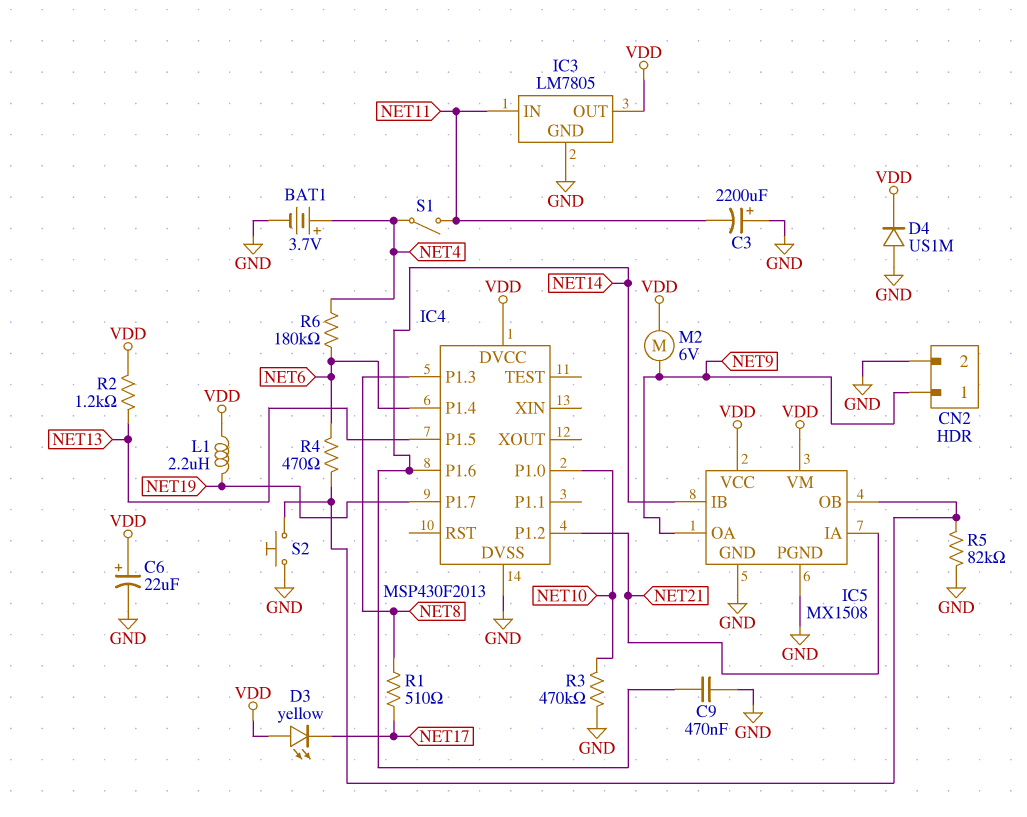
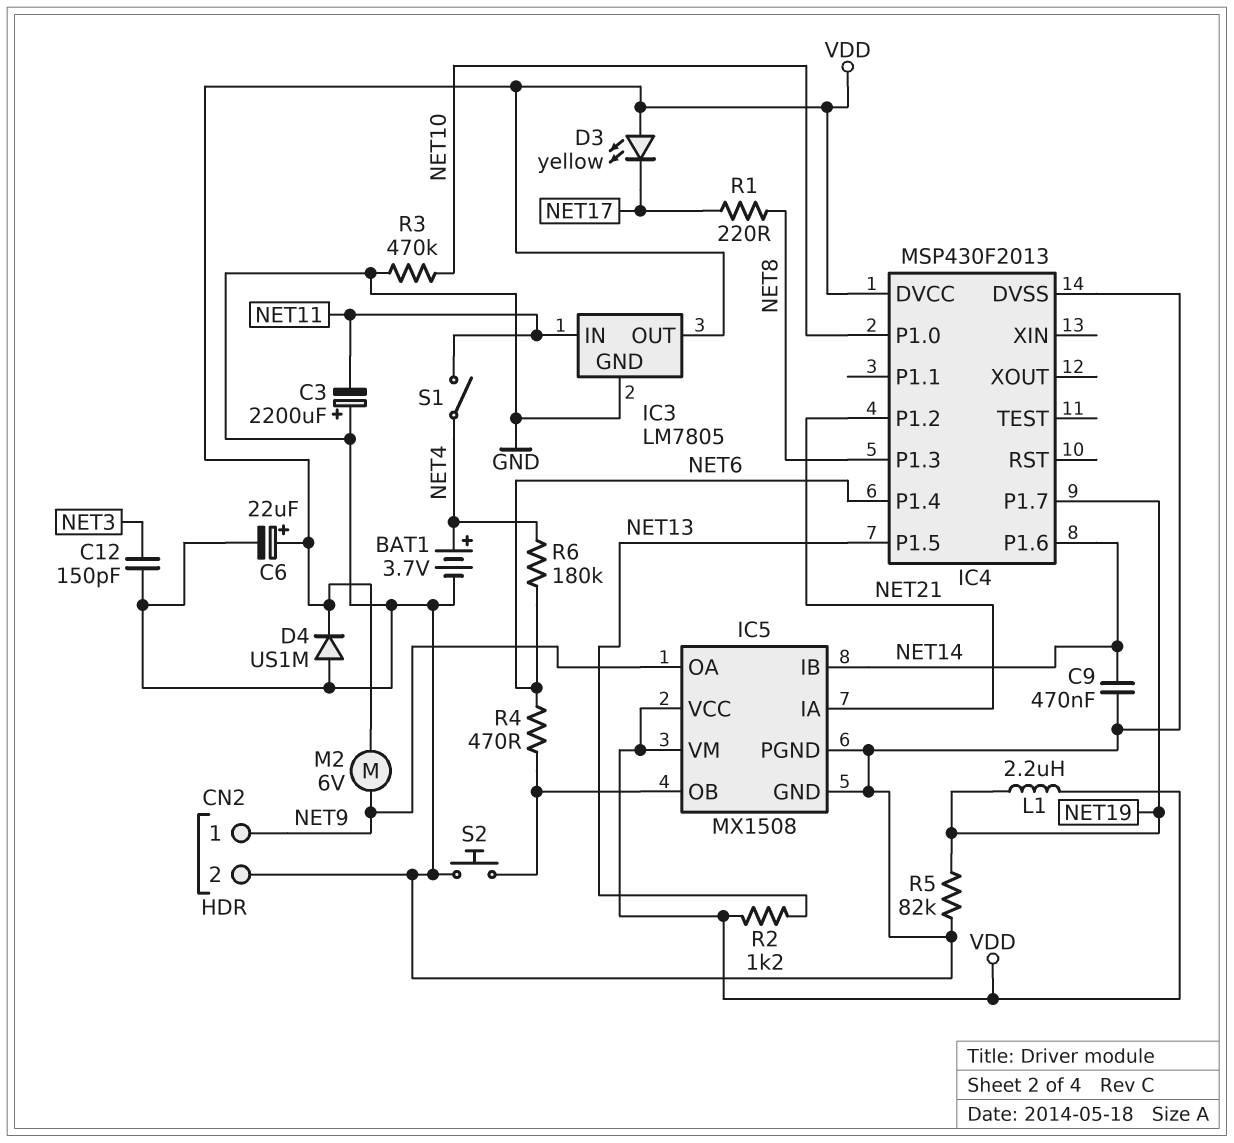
C12: none -> 150pF (GND, NET3)
R1: 510 (NET8, NET17) -> 220 (NET8, NET17)
R5: 82k (GND, IC5/OB) -> 82k (GND, NET19)

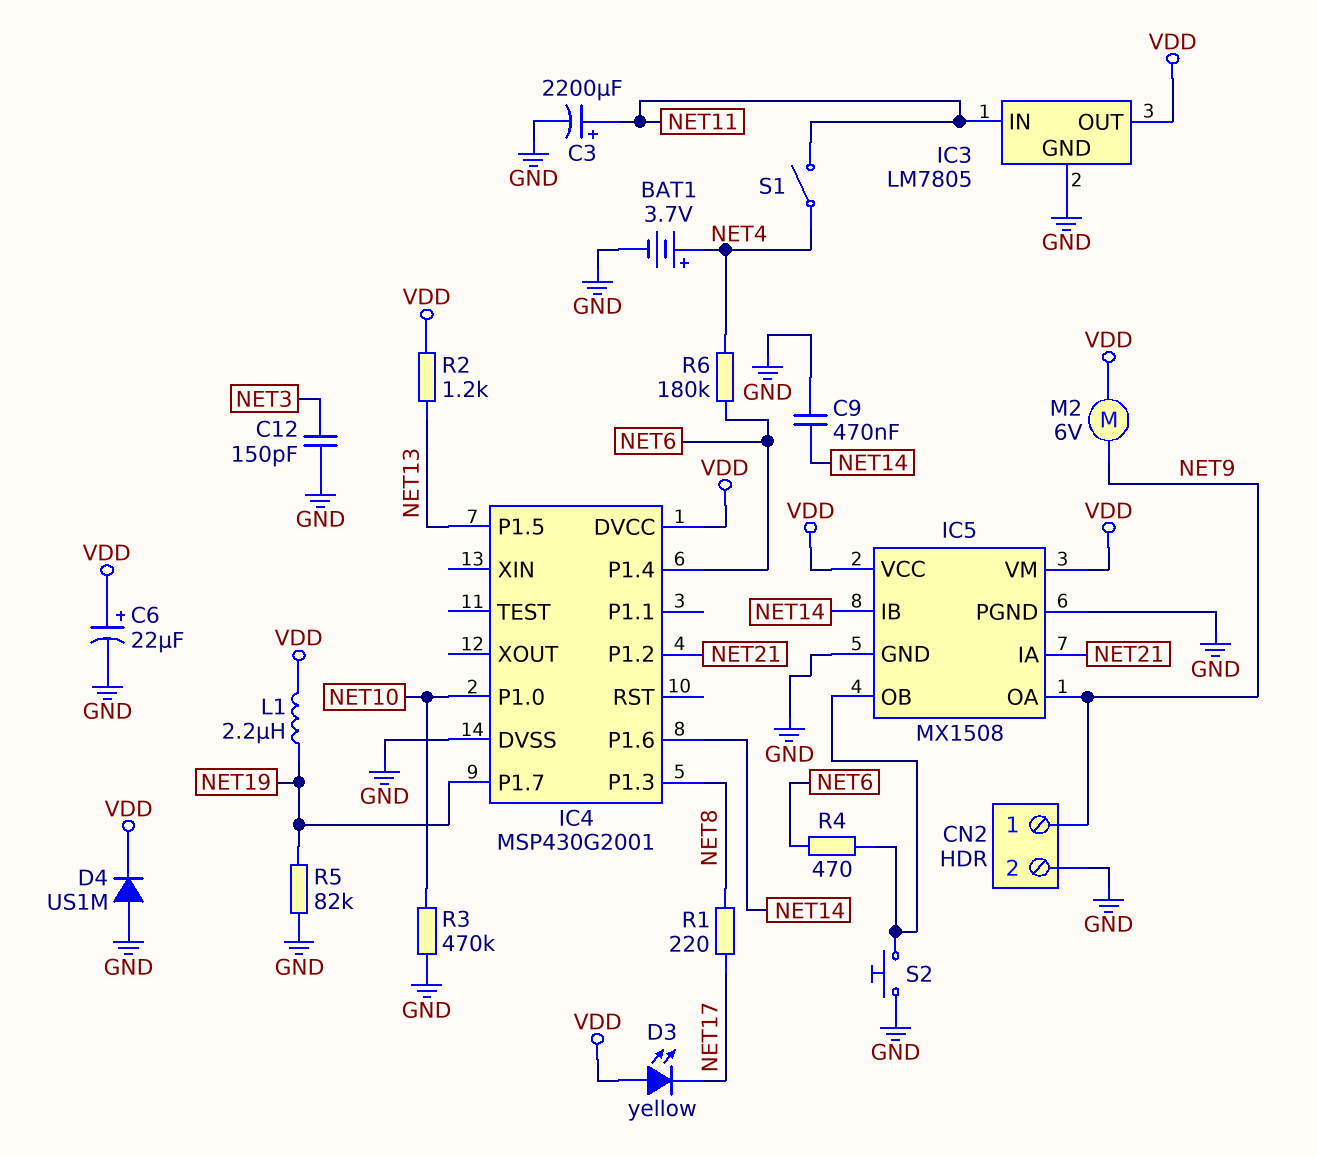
C3: 2200uF (plus GND, minus NET11) -> 2200uF (plus NET11, minus GND)
IC4: MSP430F2013 -> MSP430G2001

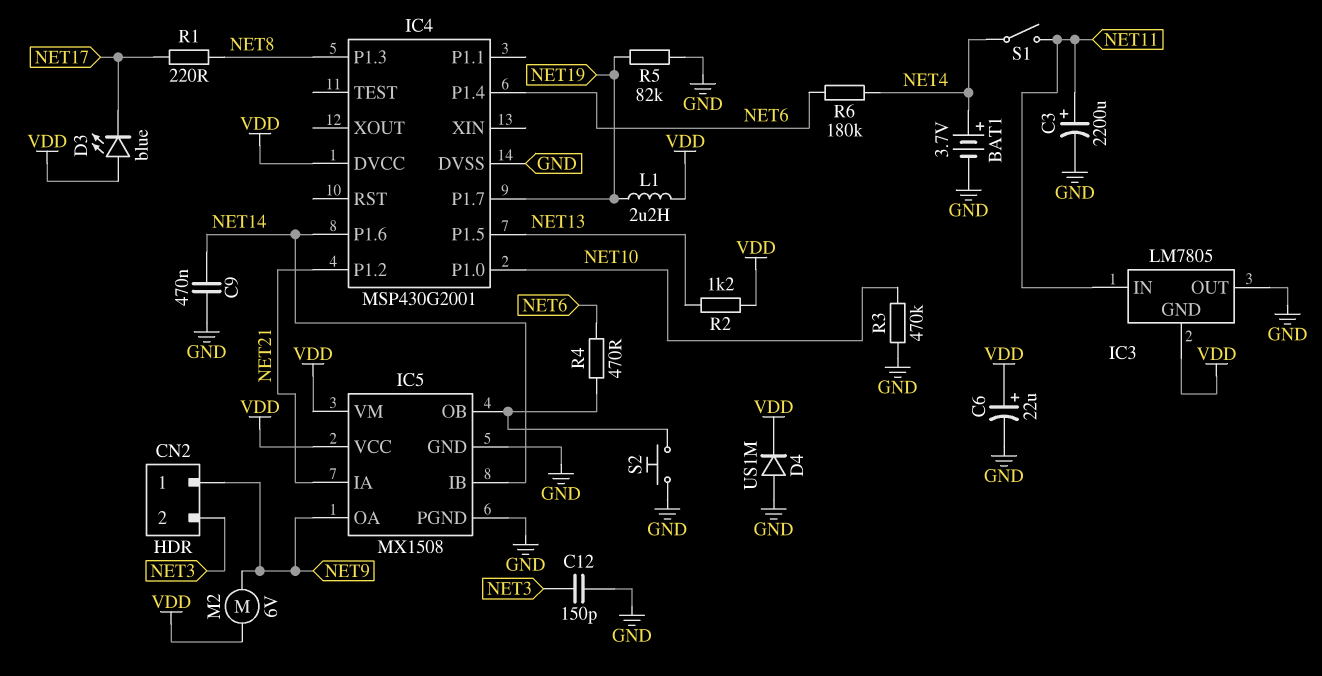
CN2 pin 2: GND -> NET3
D3: LED yellow (A VDD, K NET17) -> LED blue (A VDD, K NET17)
IC3 pin GND: GND -> VDD
IC3 pin OUT: VDD -> GND

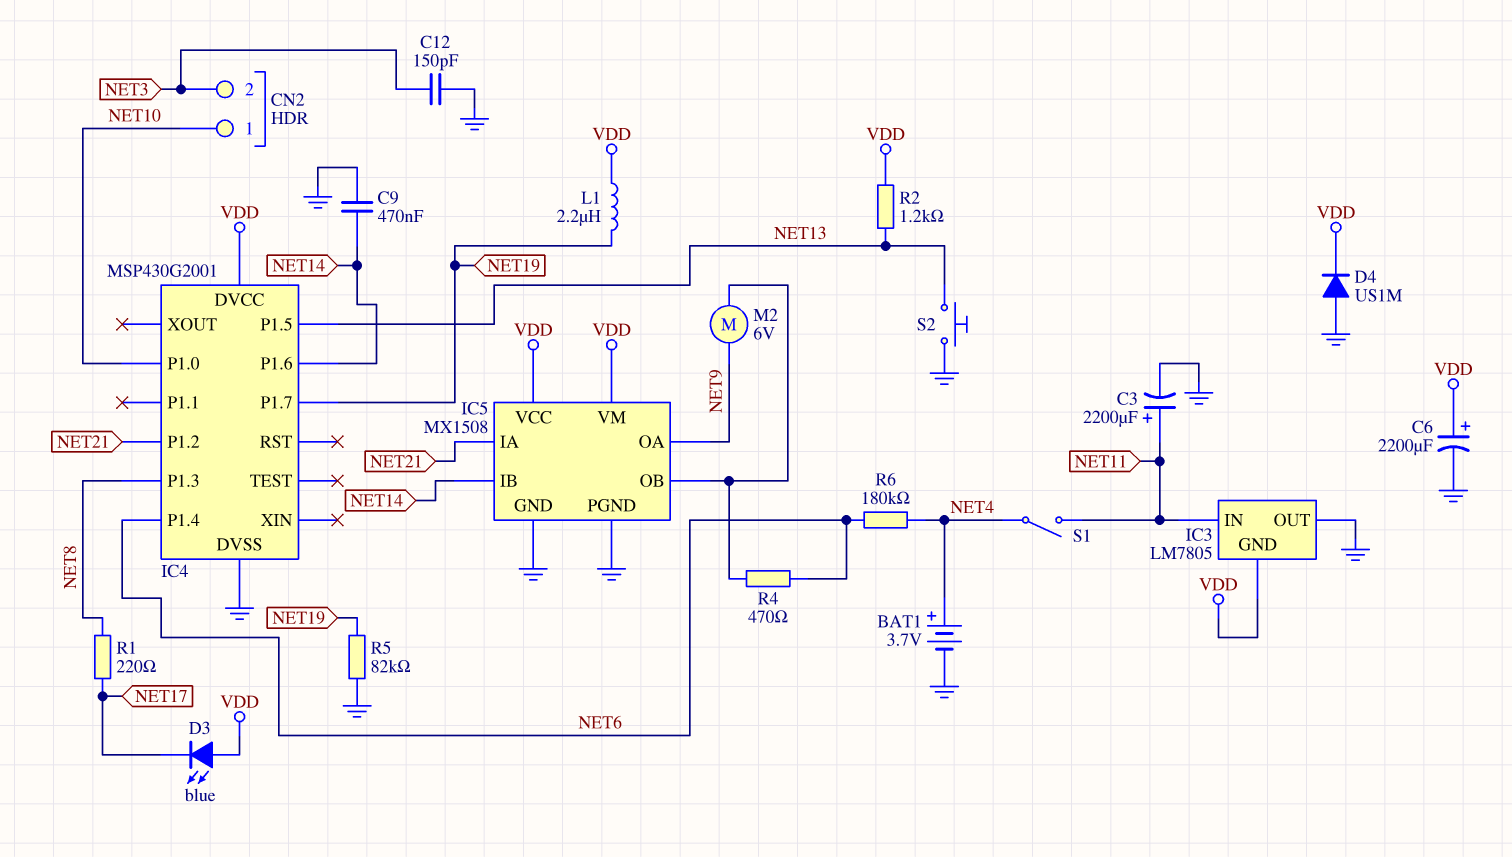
C6: 22uF (plus VDD, minus GND) -> 2200uF (plus VDD, minus GND)
CN2 pin 1: NET9 -> NET10
M2: motor 6V (NET9, VDD) -> motor 6V (IC5/OB, NET9)
R3: 470k (GND, NET10) -> none
S2: button (GND, IC5/OB) -> button (GND, NET13)

